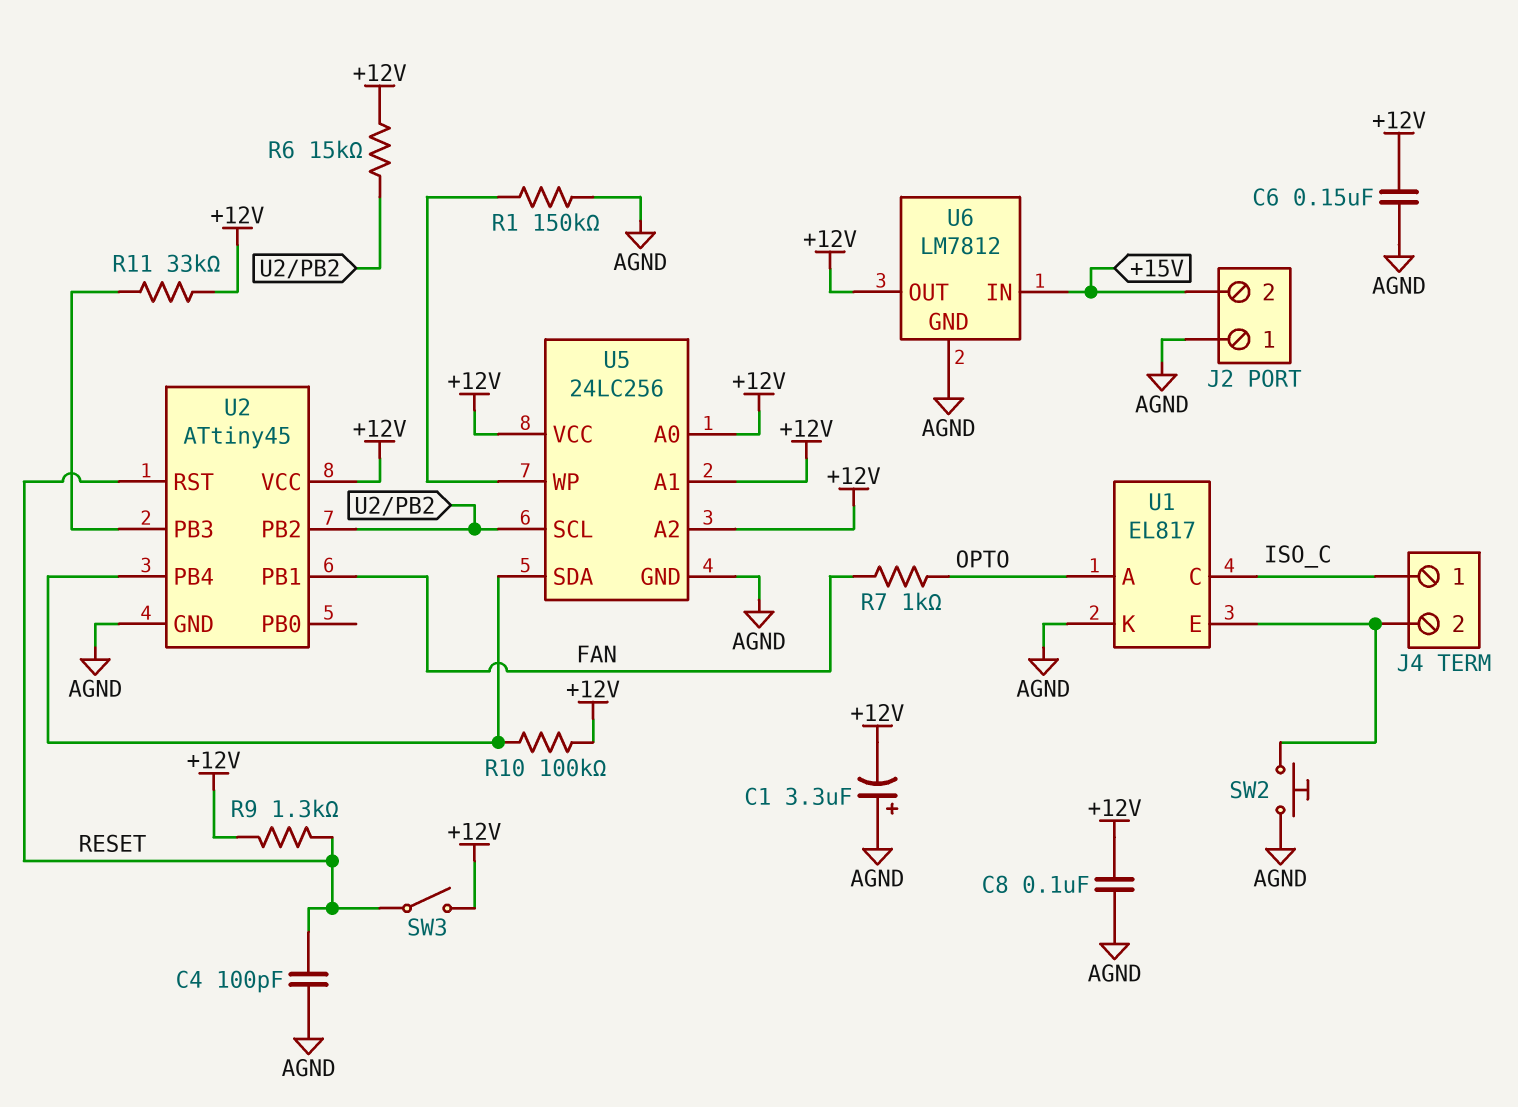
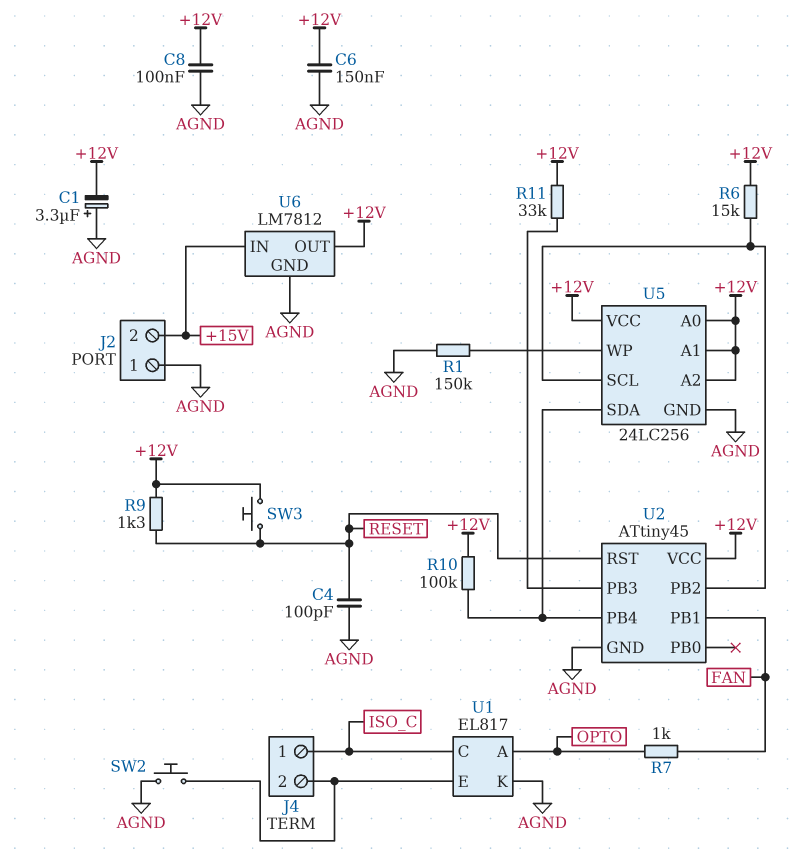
SW3: switch (+12V, RESET) -> button (+12V, RESET)

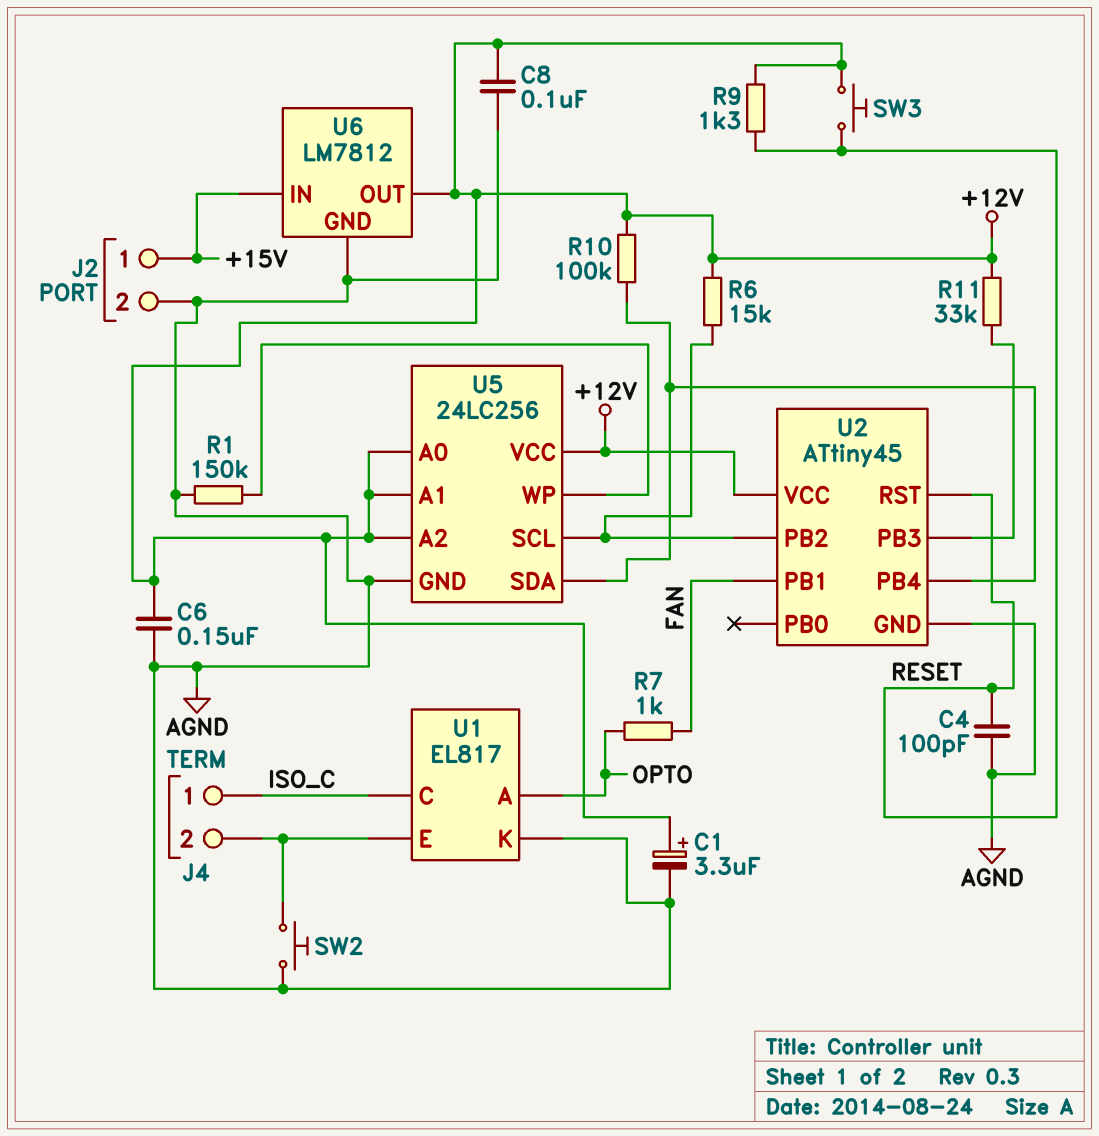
C1: 3.3uF (plus AGND, minus +12V) -> 3.3uF (plus +12V, minus AGND)
J2 pin 1: AGND -> +15V
J2 pin 2: +15V -> AGND

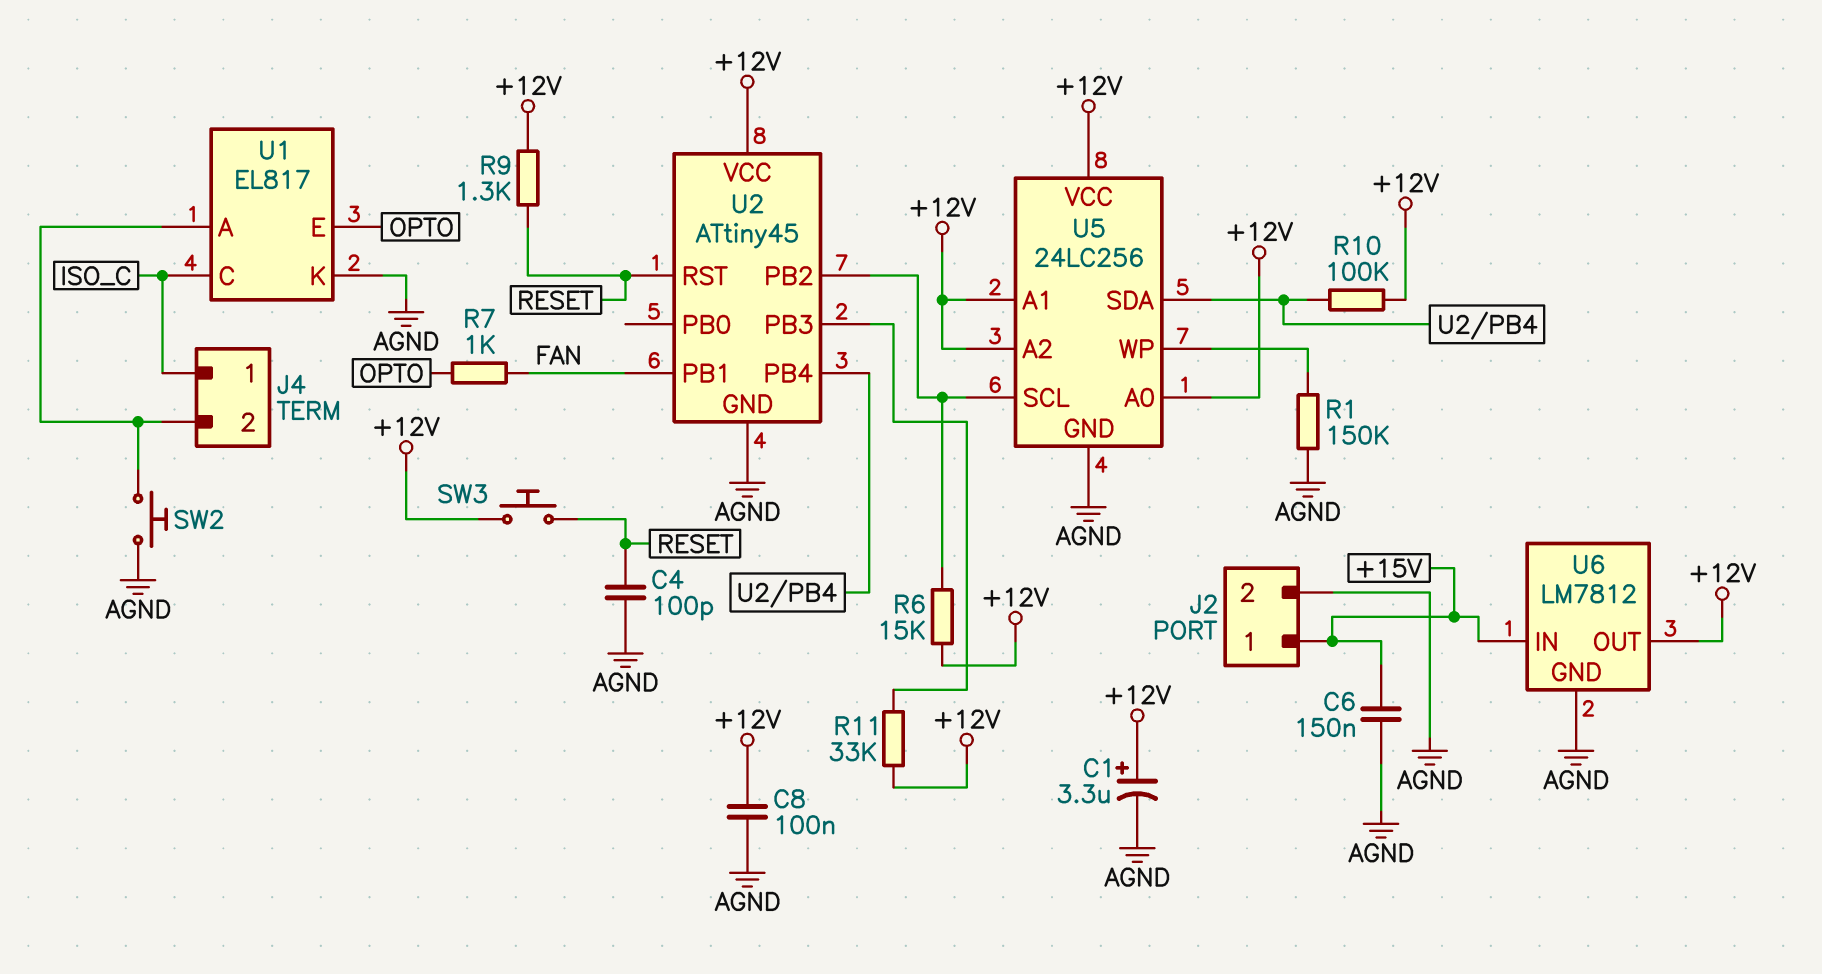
C6: 150nF (+12V, AGND) -> 150nF (+15V, AGND)
U1 pin A: OPTO -> J4/2
U1 pin E: J4/2 -> OPTO

